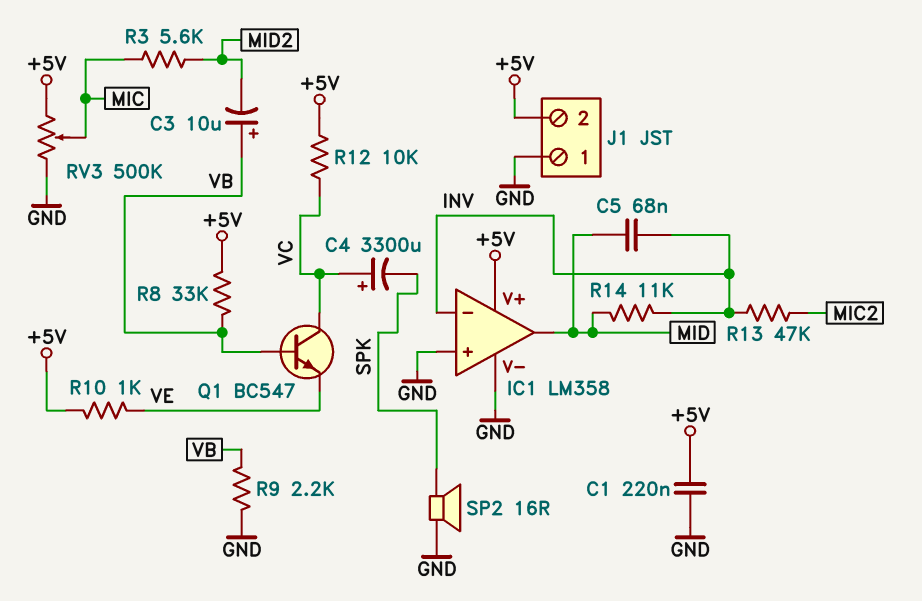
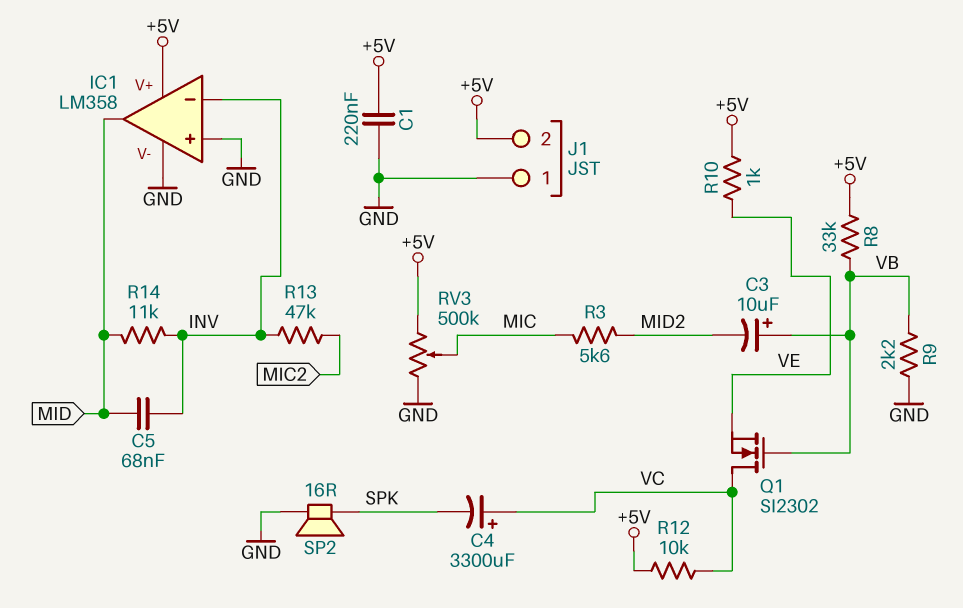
Q1: NPN BC547 (B VB, C VC, E VE) -> NMOS SI2302 (G VB, D VC, S VE)

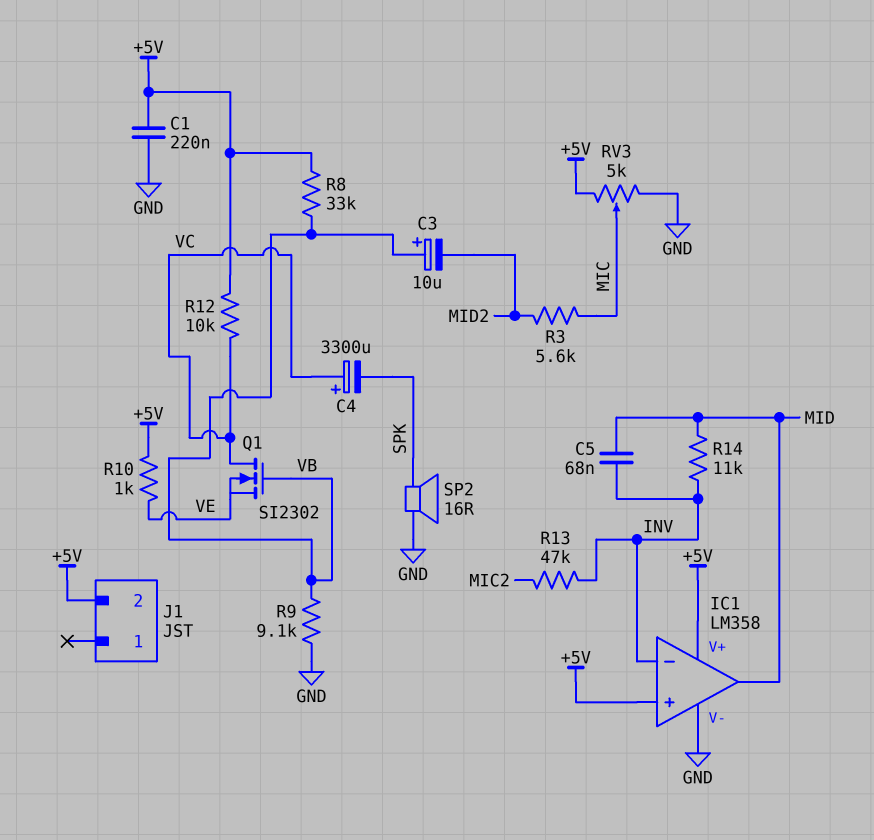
IC1 pin in+: GND -> +5V
J1 pin 1: GND -> none
R9: 2.2k (GND, VB) -> 9.1k (GND, VB)
RV3: 500k (+5V, GND, wiper MIC) -> 5k (+5V, GND, wiper MIC)

